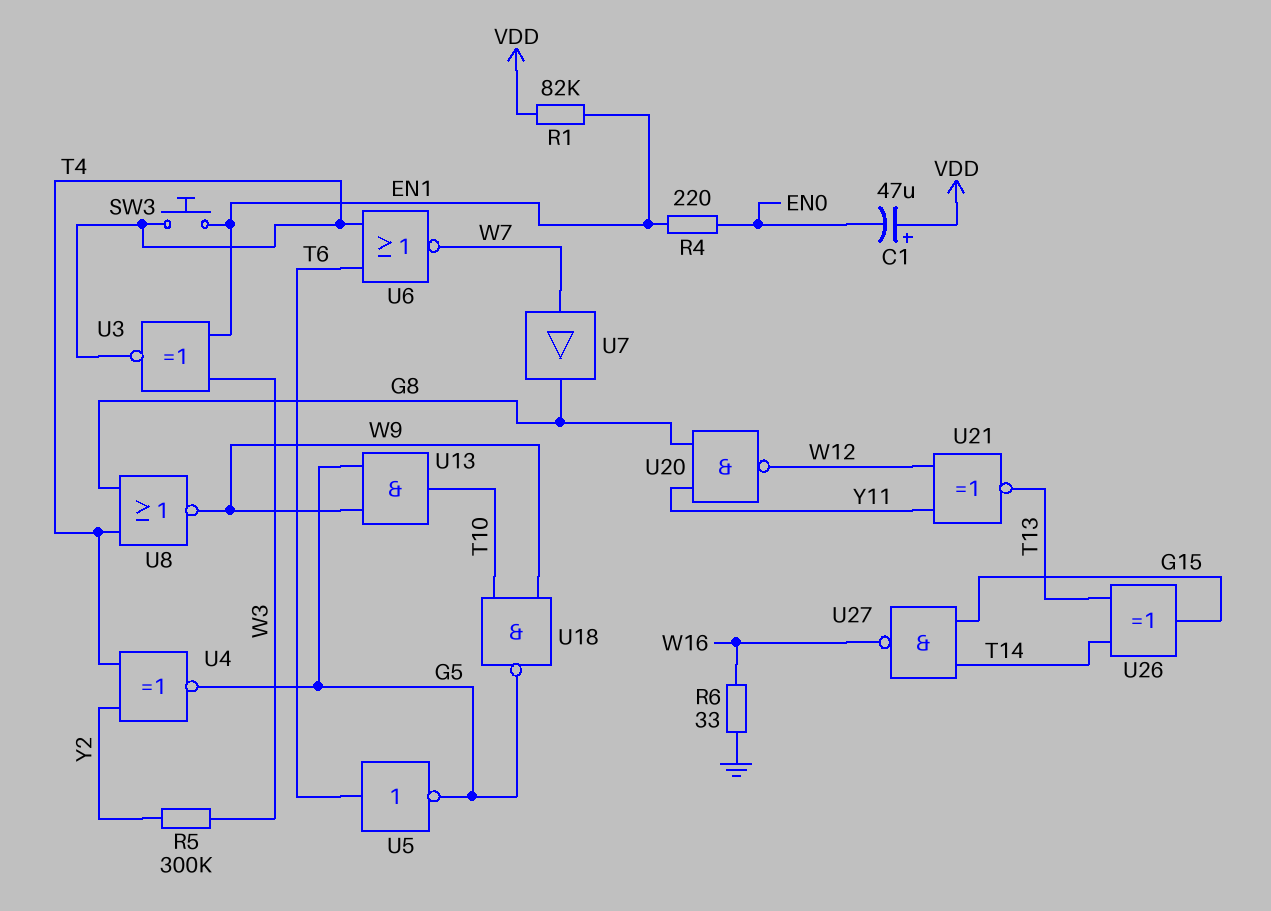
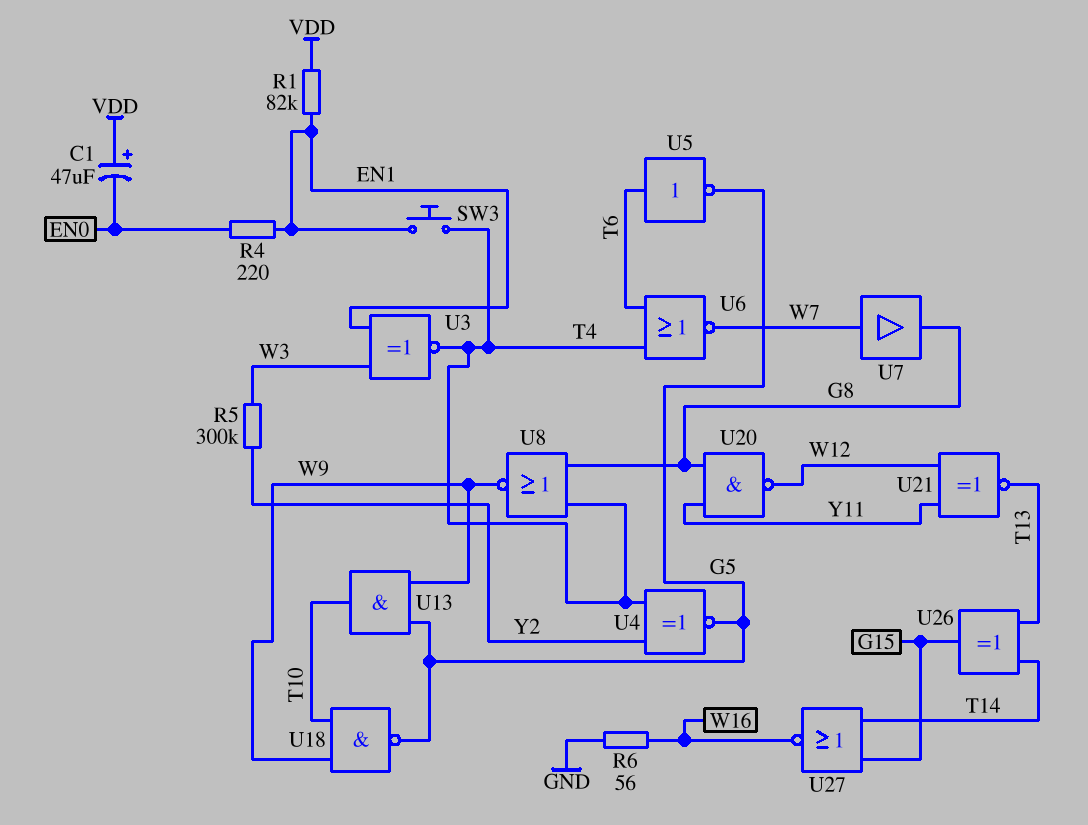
R6: 33 (GND, W16) -> 56 (GND, W16)
U27: NAND (in G15, in T14, out W16) -> NOR (in G15, in T14, out W16)

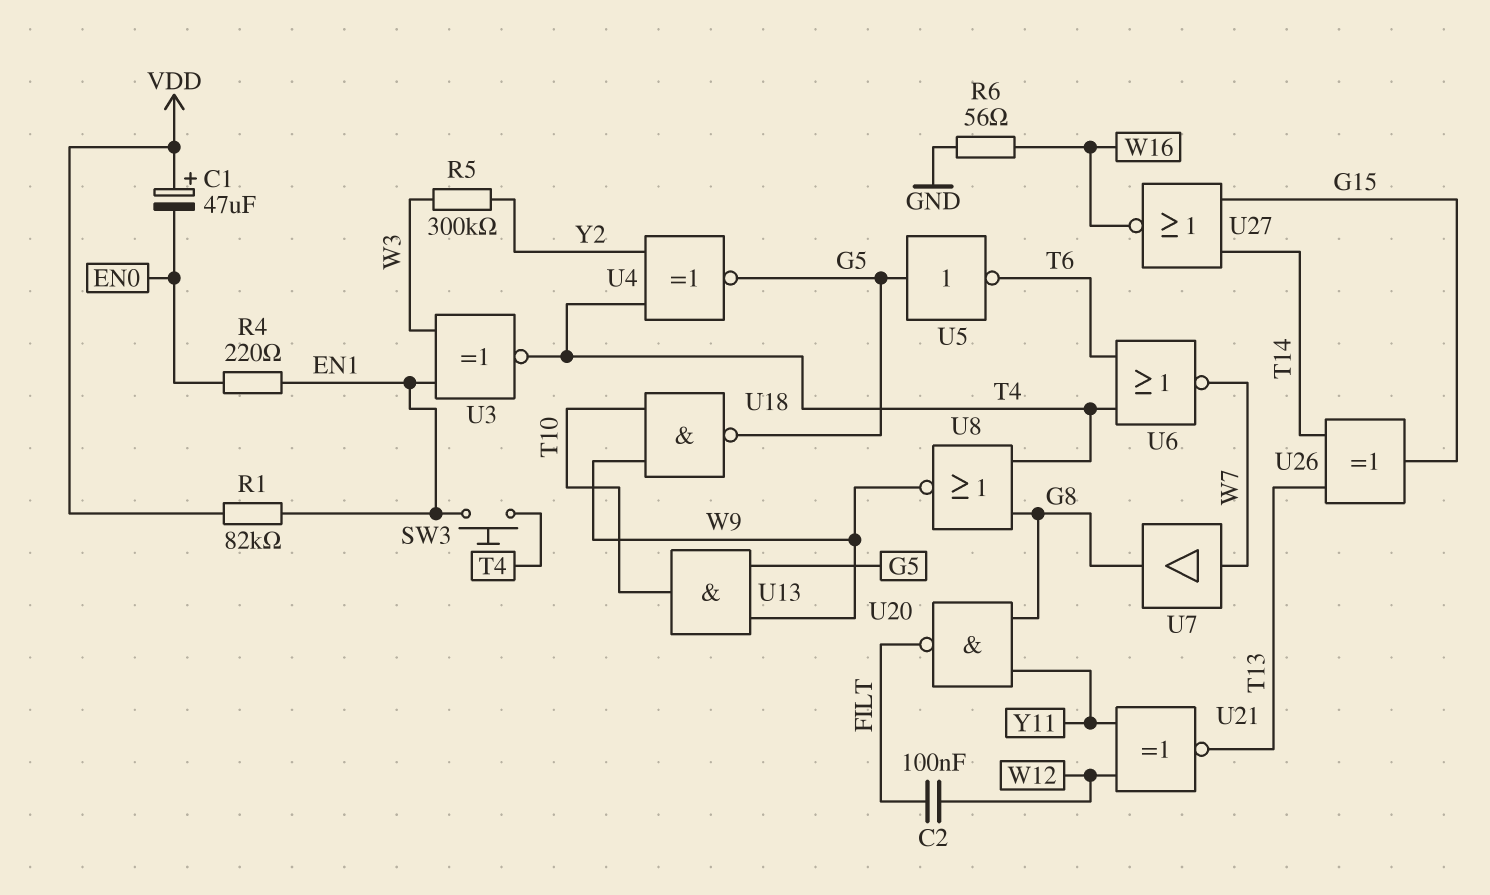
C2: none -> 100nF (FILT, W12)
U5: NOT (in T6, out G5) -> NOT (in G5, out T6)
U20: NAND (in G8, in Y11, out W12) -> NAND (in G8, in Y11, out FILT)

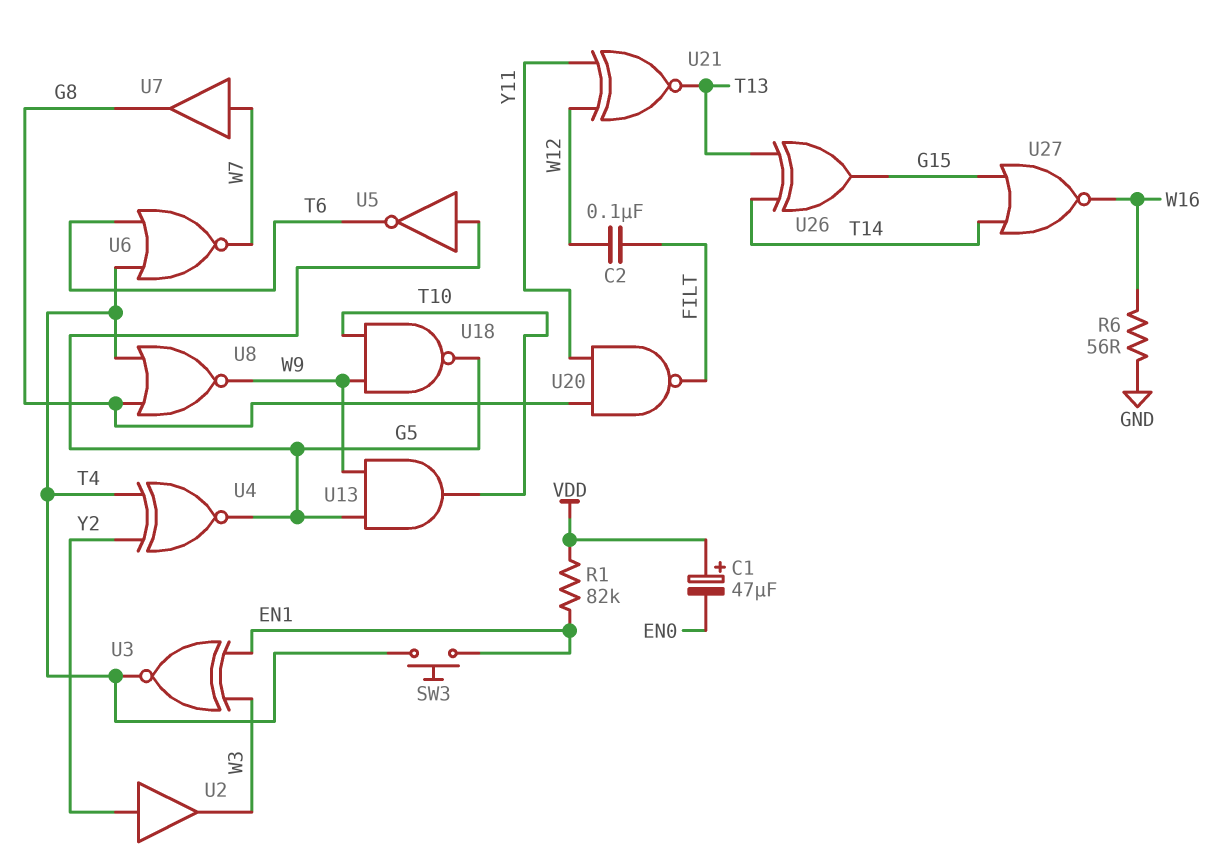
R4: 220 (EN0, EN1) -> none
R5: 300k (W3, Y2) -> none
U2: none -> buffer (in Y2, out W3)

